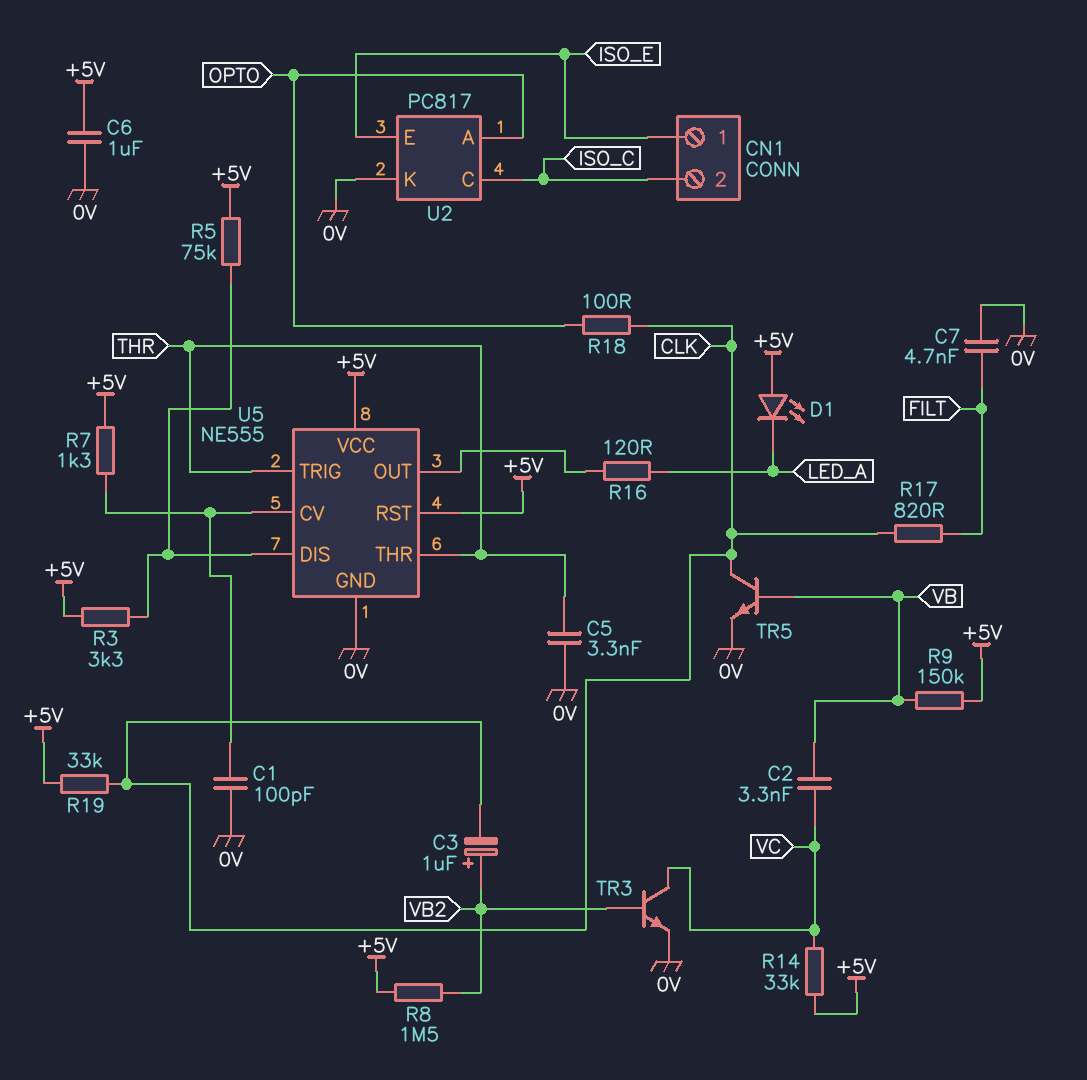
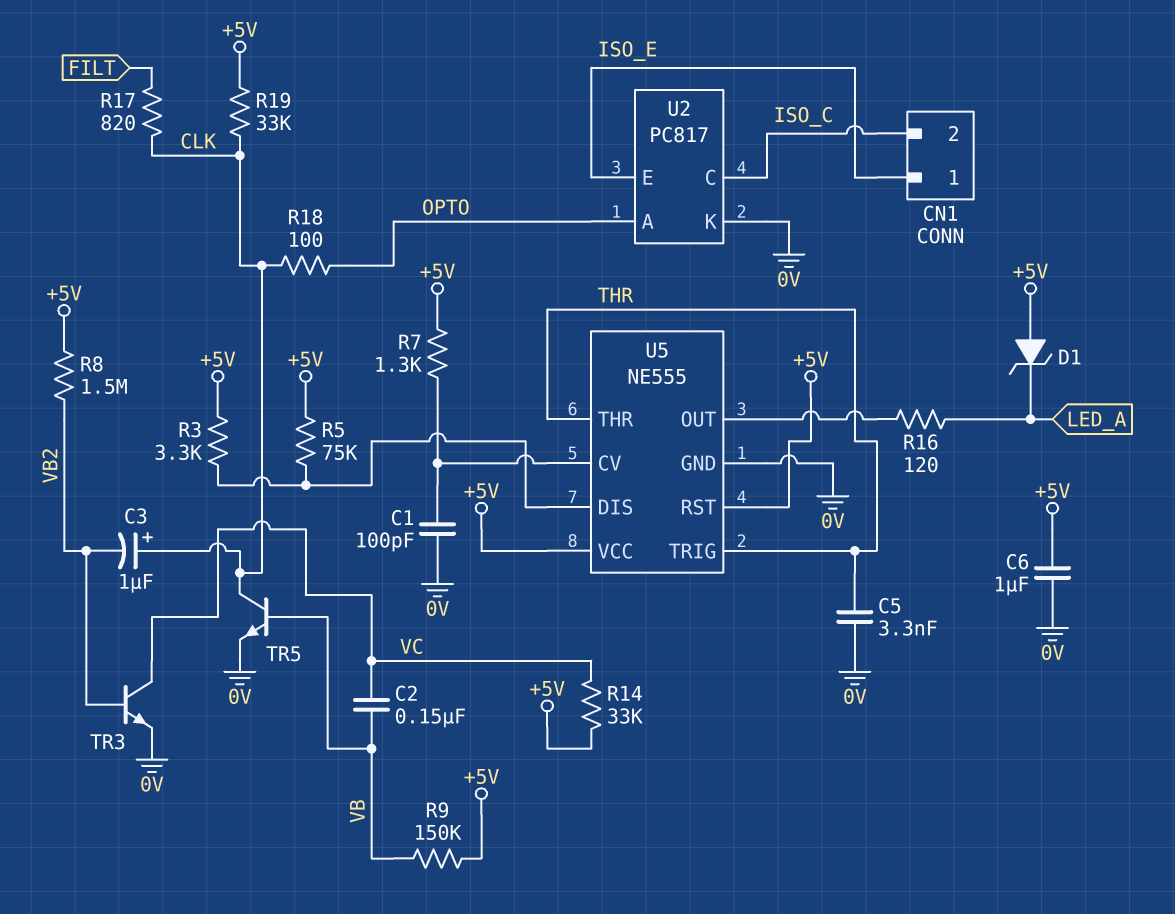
C2: 3.3nF (VB, VC) -> 150nF (VB, VC)
C3: 1uF (plus VB2, minus CLK) -> 1uF (plus CLK, minus VB2)
C7: 4.7nF (0V, FILT) -> none
D1: LED (A +5V, K LED_A) -> zener (A +5V, K LED_A)

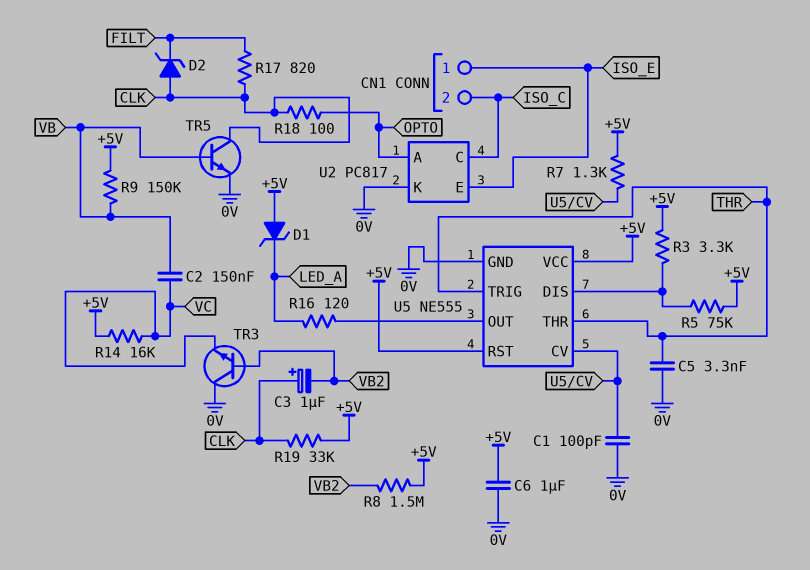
D2: none -> zener (A CLK, K FILT)
R14: 33k (+5V, VC) -> 16k (+5V, VC)
TR3: NPN (B VB2, C VC, E 0V) -> NPN (B VB2, C 0V, E VC)

